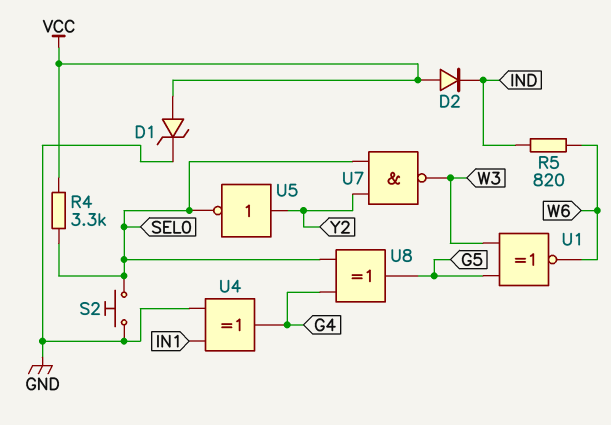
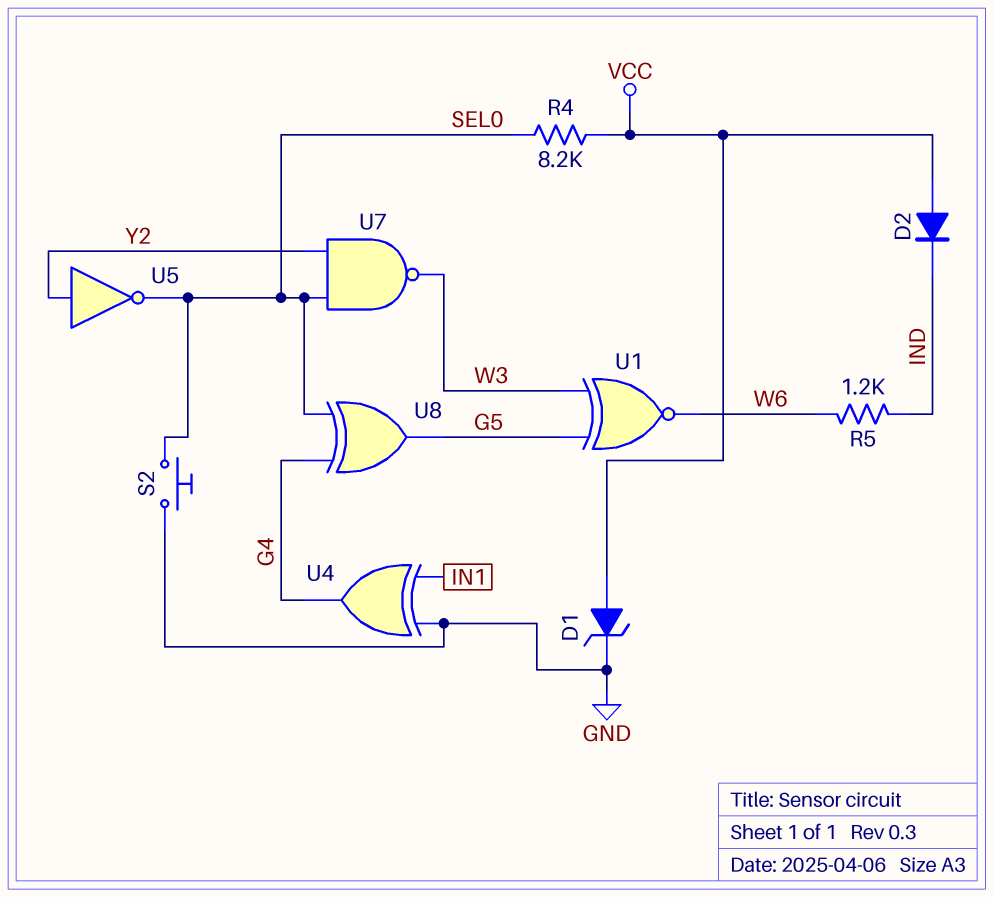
R4: 3.3k (SEL0, VCC) -> 8.2k (SEL0, VCC)
R5: 820 (IND, W6) -> 1.2k (IND, W6)

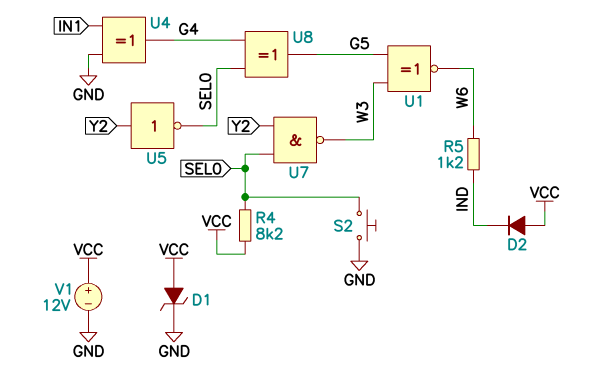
V1: none -> 12V (plus VCC, minus GND)

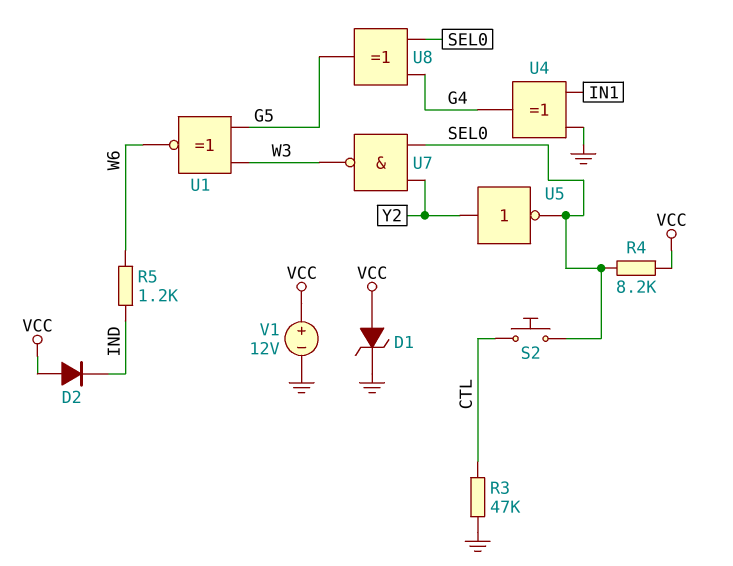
R3: none -> 47k (CTL, GND)
S2: button (GND, SEL0) -> button (CTL, SEL0)

